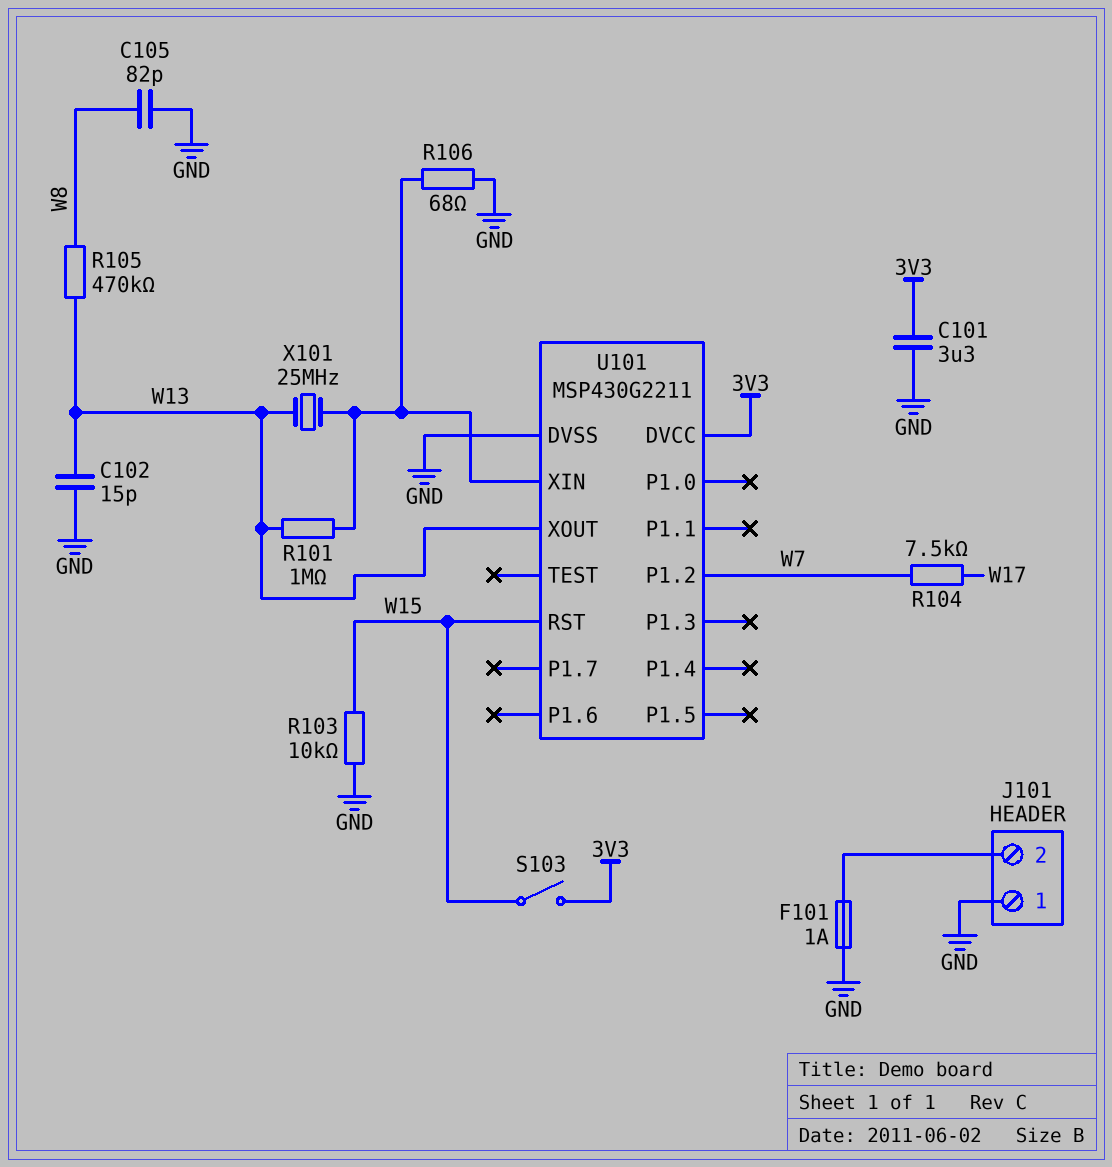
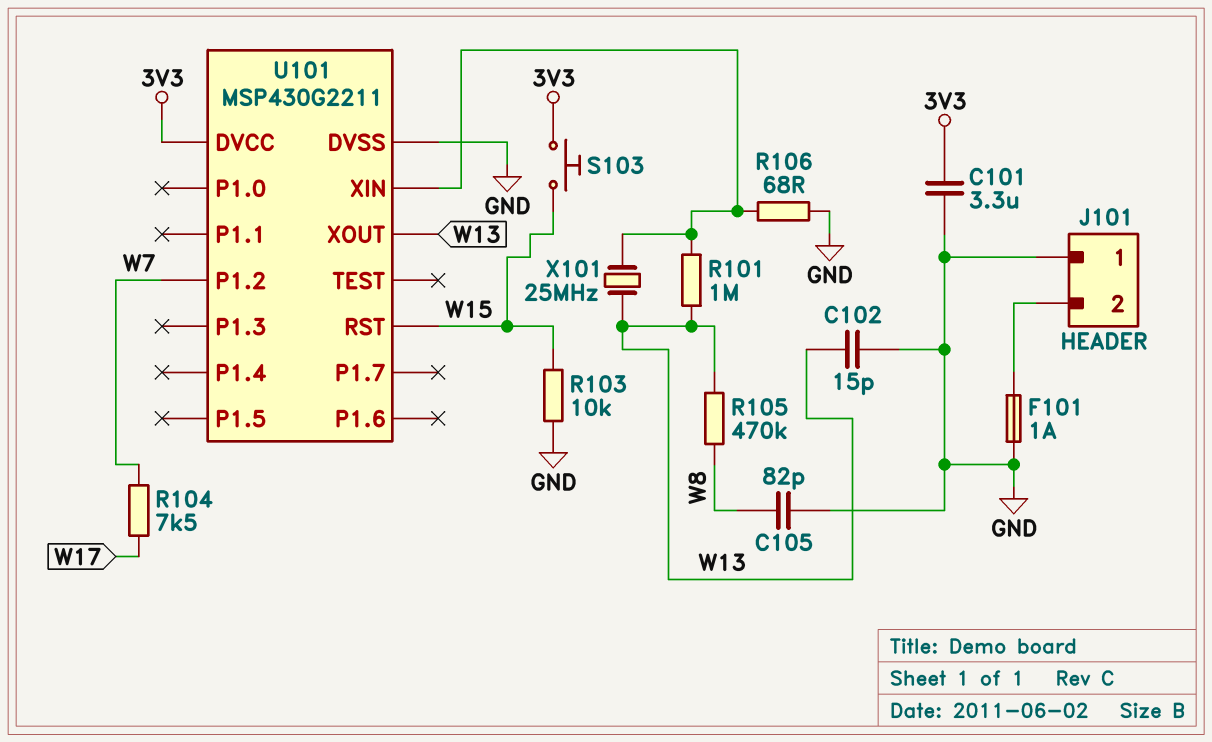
S103: switch (3V3, W15) -> button (3V3, W15)

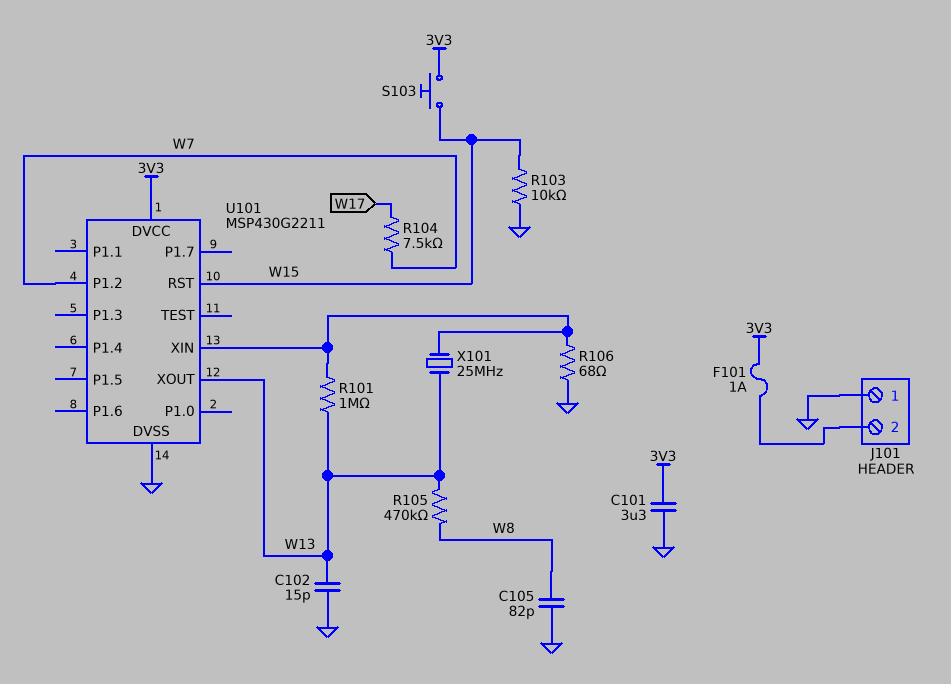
F101: 1A (GND, J101/2) -> 1A (3V3, J101/2)

